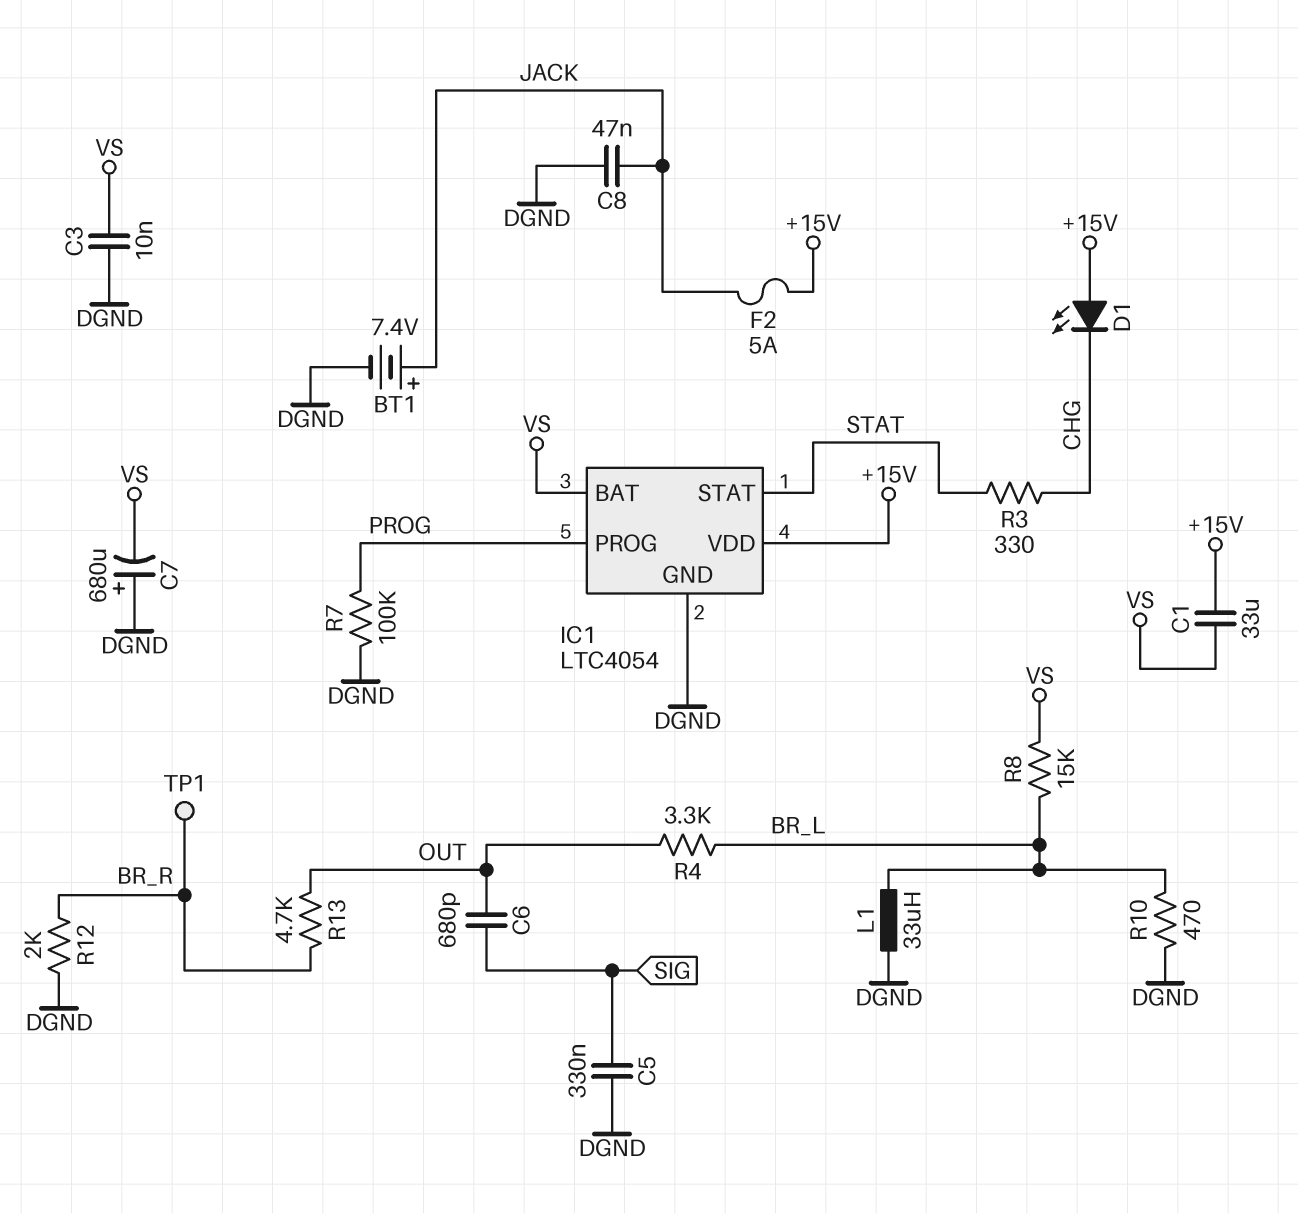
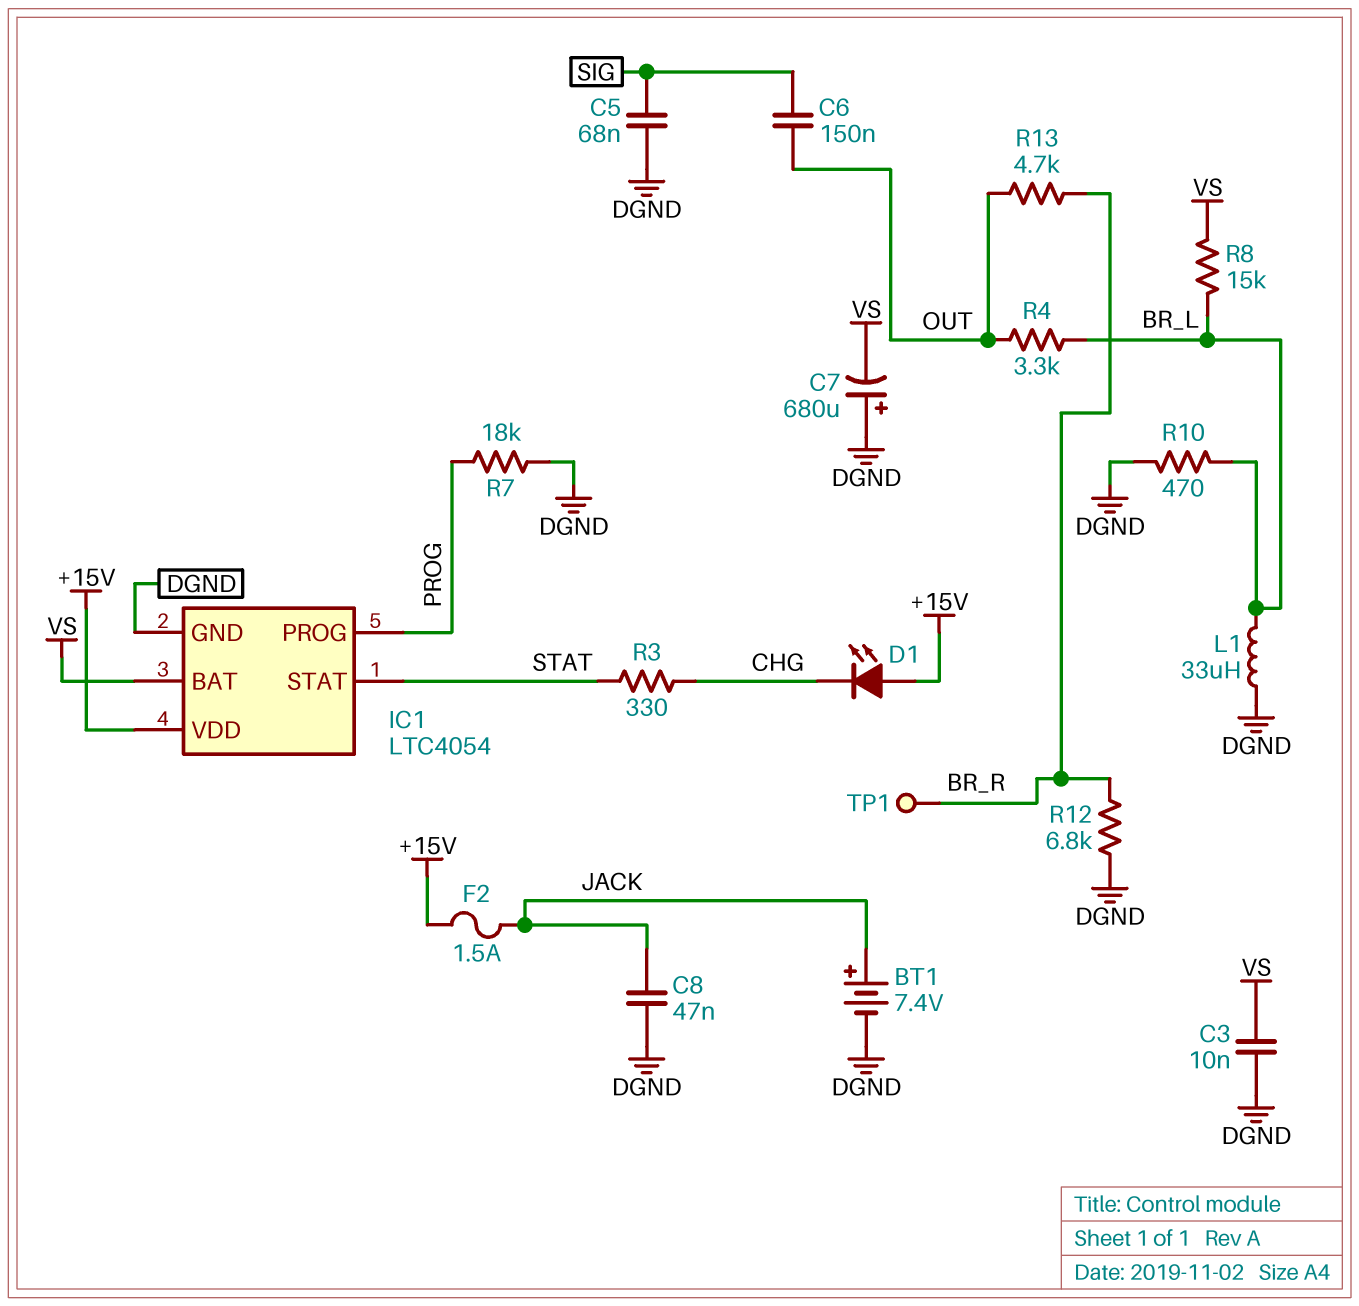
C1: 33uF (+15V, VS) -> none
C5: 330nF (DGND, SIG) -> 68nF (DGND, SIG)
C6: 680pF (OUT, SIG) -> 150nF (OUT, SIG)
F2: 5A (+15V, JACK) -> 1.5A (+15V, JACK)
R7: 100k (DGND, PROG) -> 18k (DGND, PROG)
R12: 2k (BR_R, DGND) -> 6.8k (BR_R, DGND)

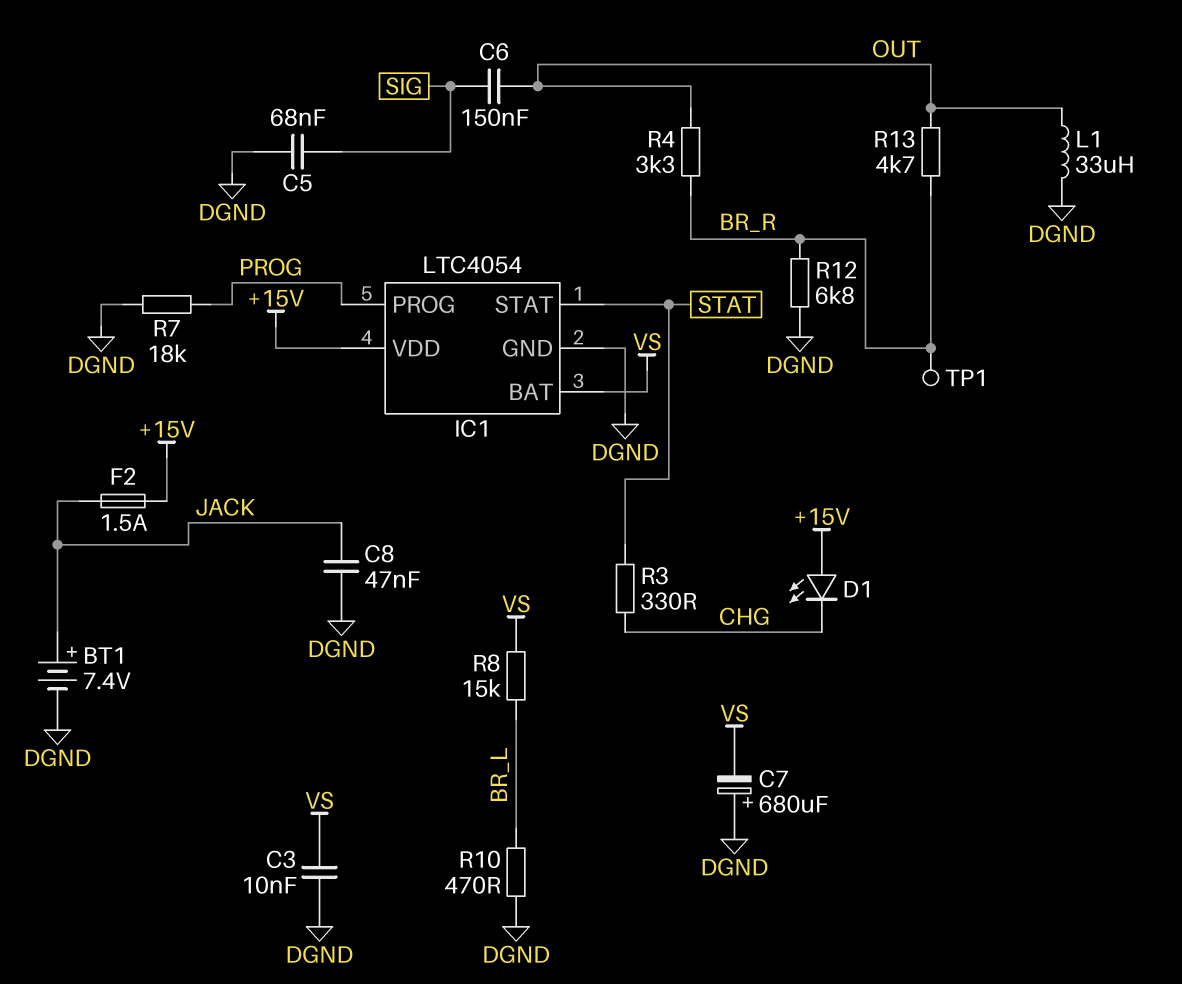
L1: 33uH (BR_L, DGND) -> 33uH (DGND, OUT)
R4: 3.3k (BR_L, OUT) -> 3.3k (BR_R, OUT)

